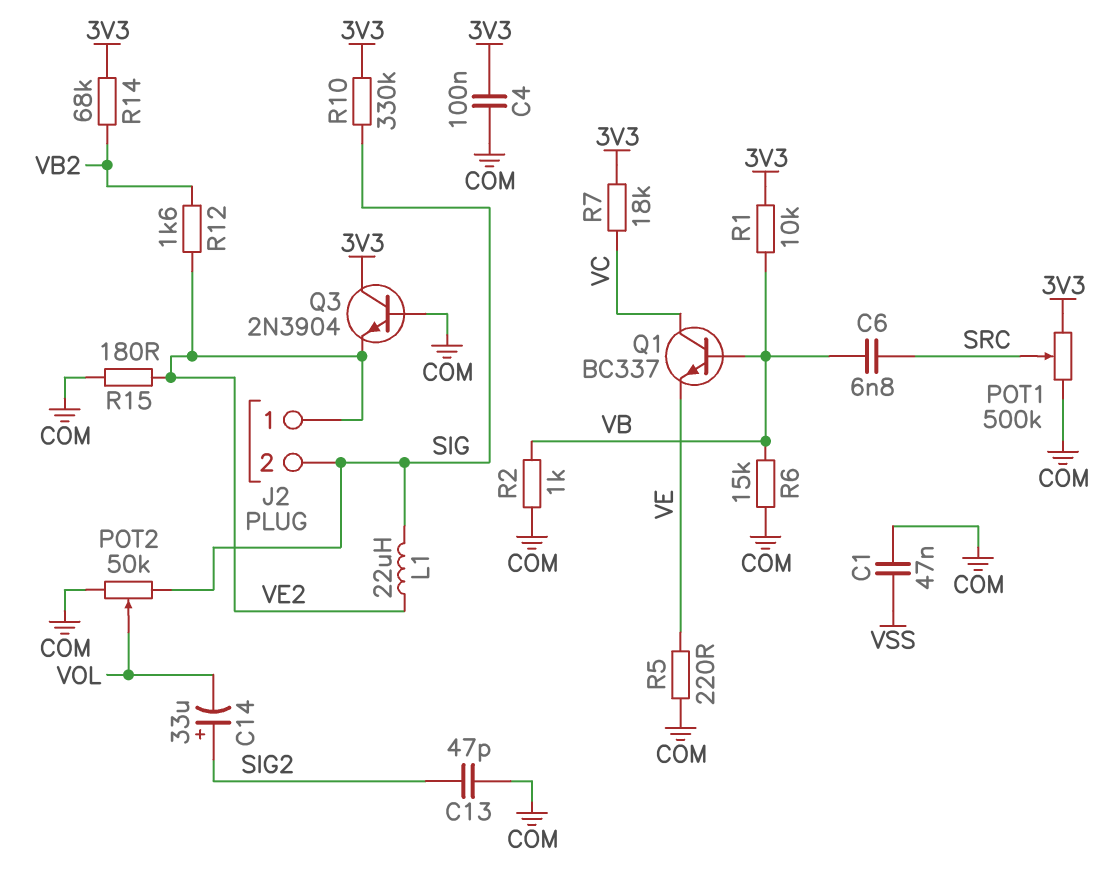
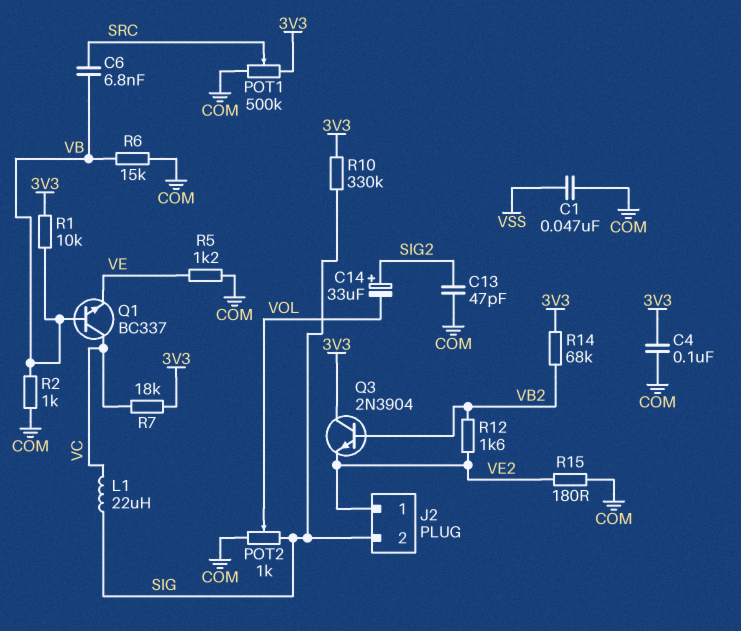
L1: 22uH (SIG, VE2) -> 22uH (SIG, VC)
POT2: 50k (COM, SIG, wiper VOL) -> 1k (COM, SIG, wiper VOL)
Q3: NPN 2N3904 (B COM, C 3V3, E VE2) -> NPN 2N3904 (B VB2, C 3V3, E VE2)
R5: 220 (COM, VE) -> 1.2k (COM, VE)

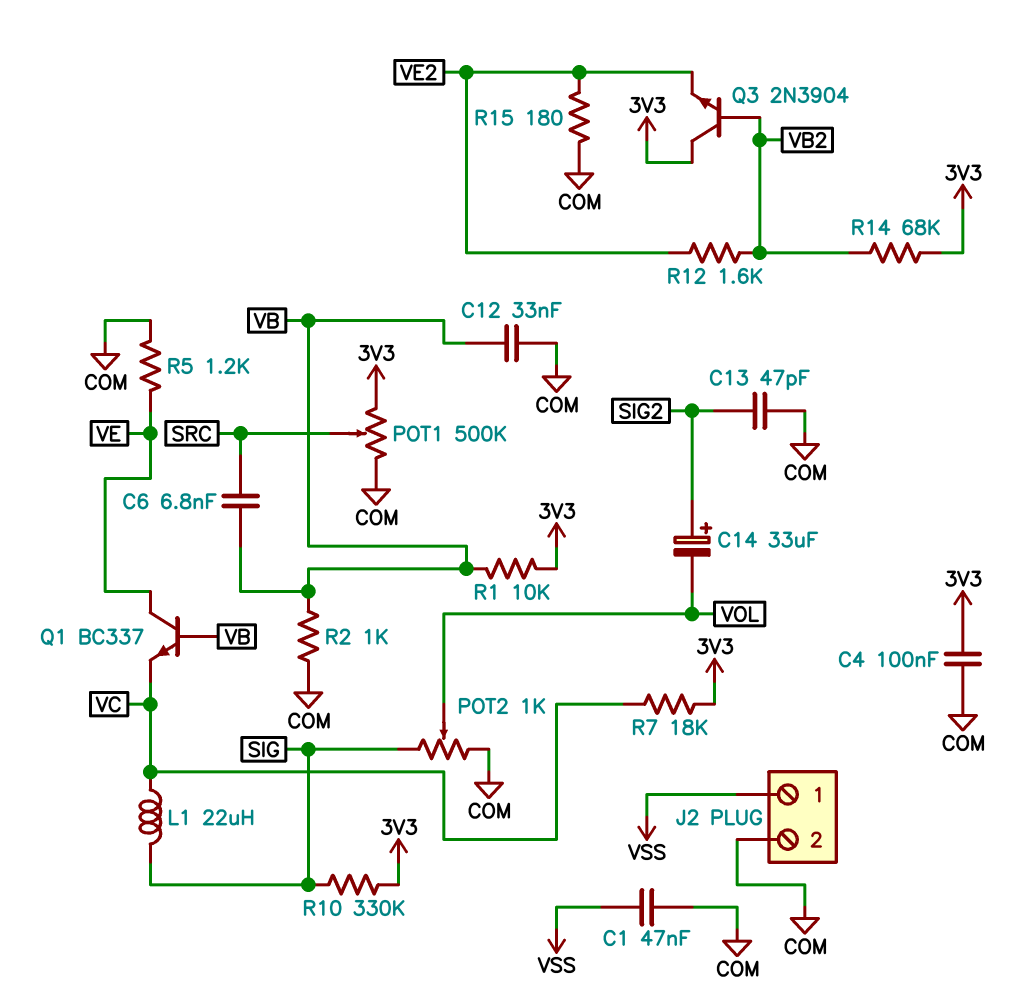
C12: none -> 33nF (COM, VB)
J2 pin 1: VE2 -> VSS
J2 pin 2: SIG -> COM
Q1: NPN BC337 (B VB, C VC, E VE) -> NPN BC337 (B VB, C VE, E VC)
R6: 15k (COM, VB) -> none

